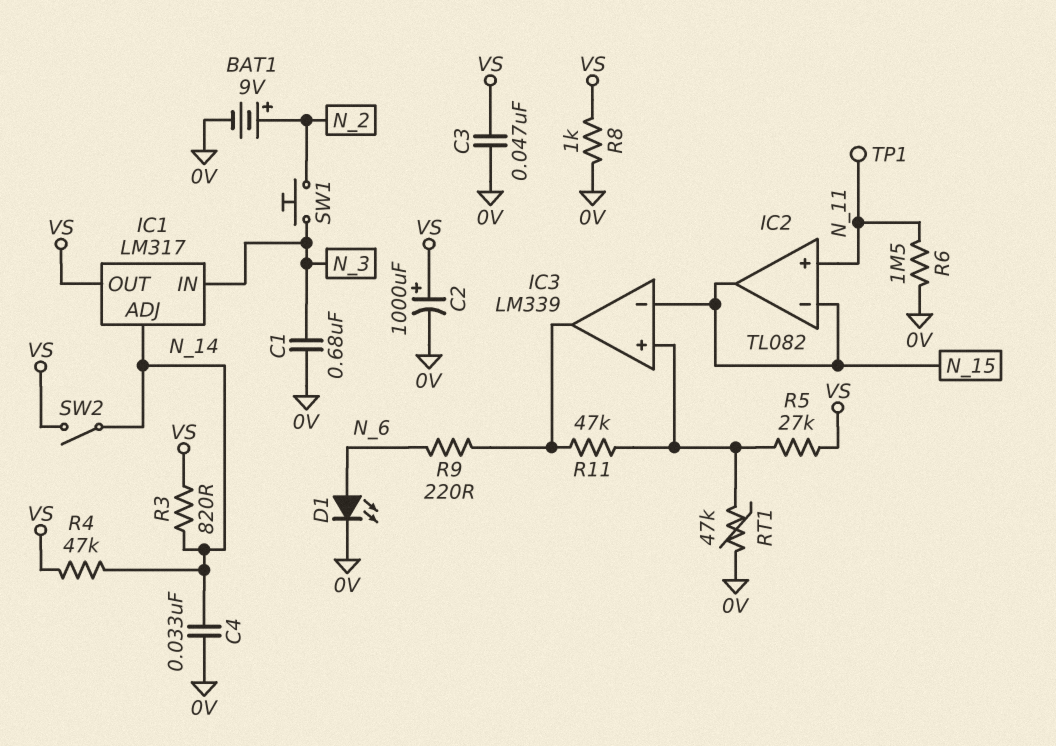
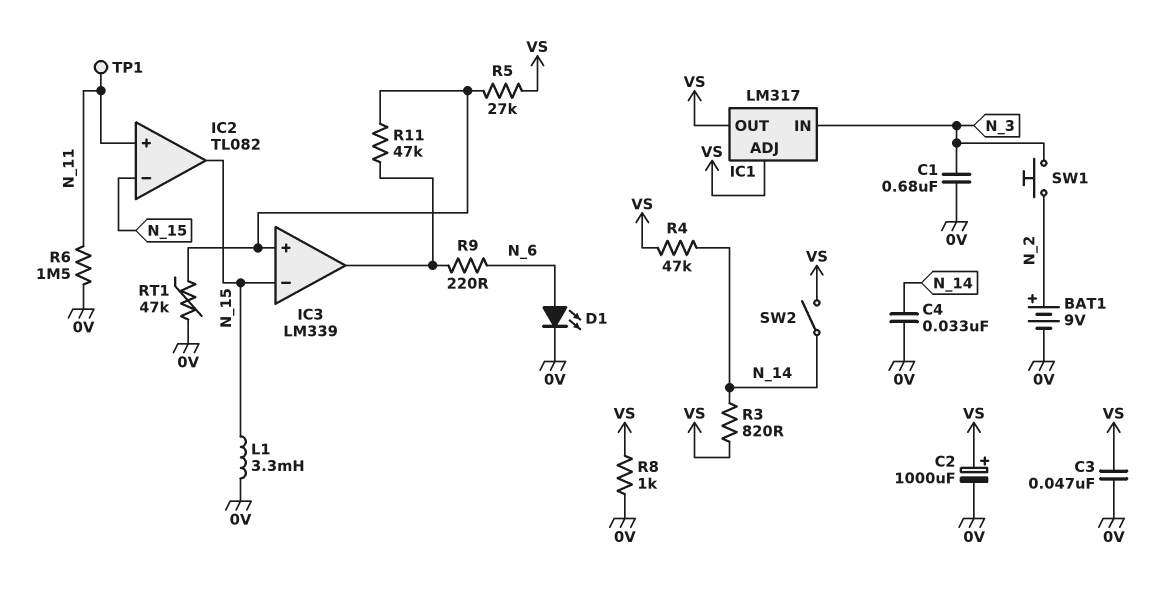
IC1 pin ADJ: N_14 -> VS
L1: none -> 3.3mH (0V, N_15)

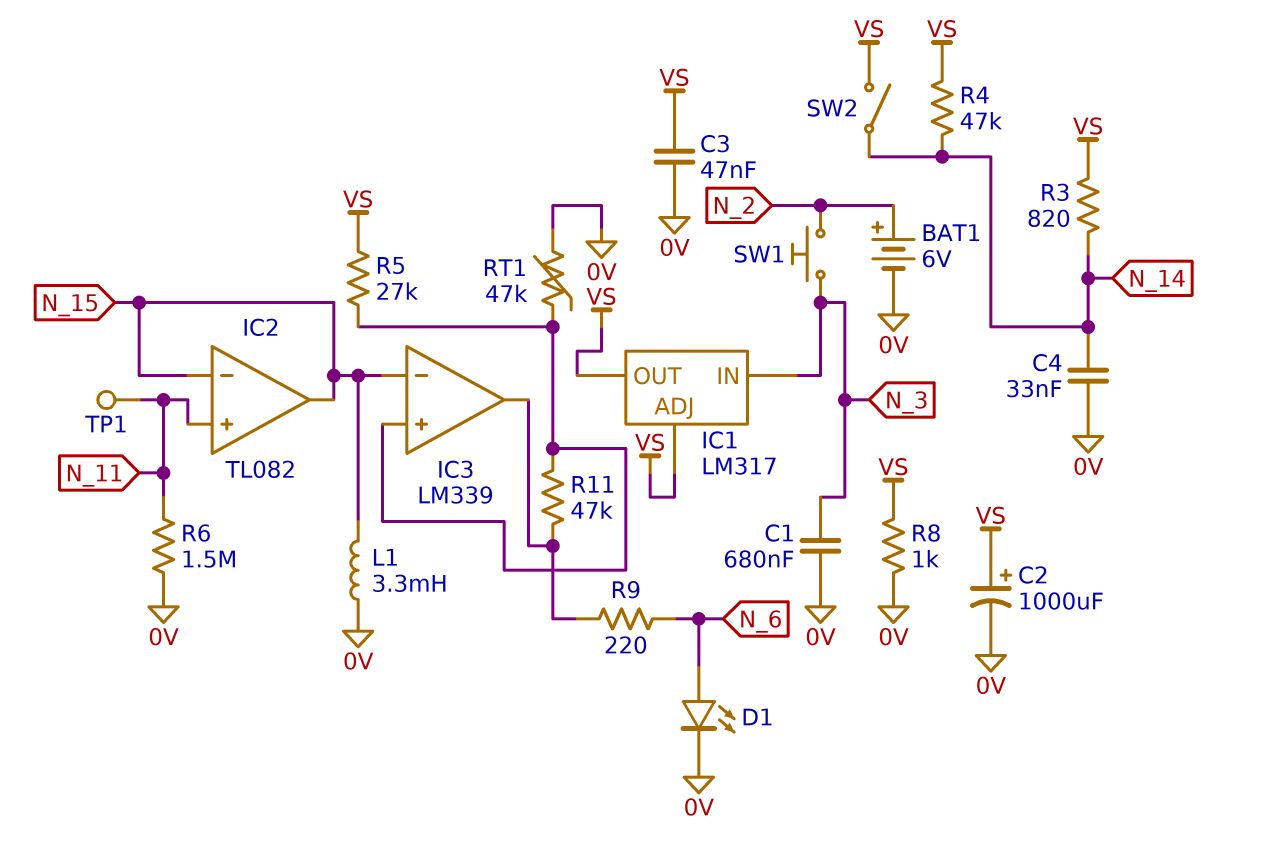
BAT1: 9V (plus N_2, minus 0V) -> 6V (plus N_2, minus 0V)

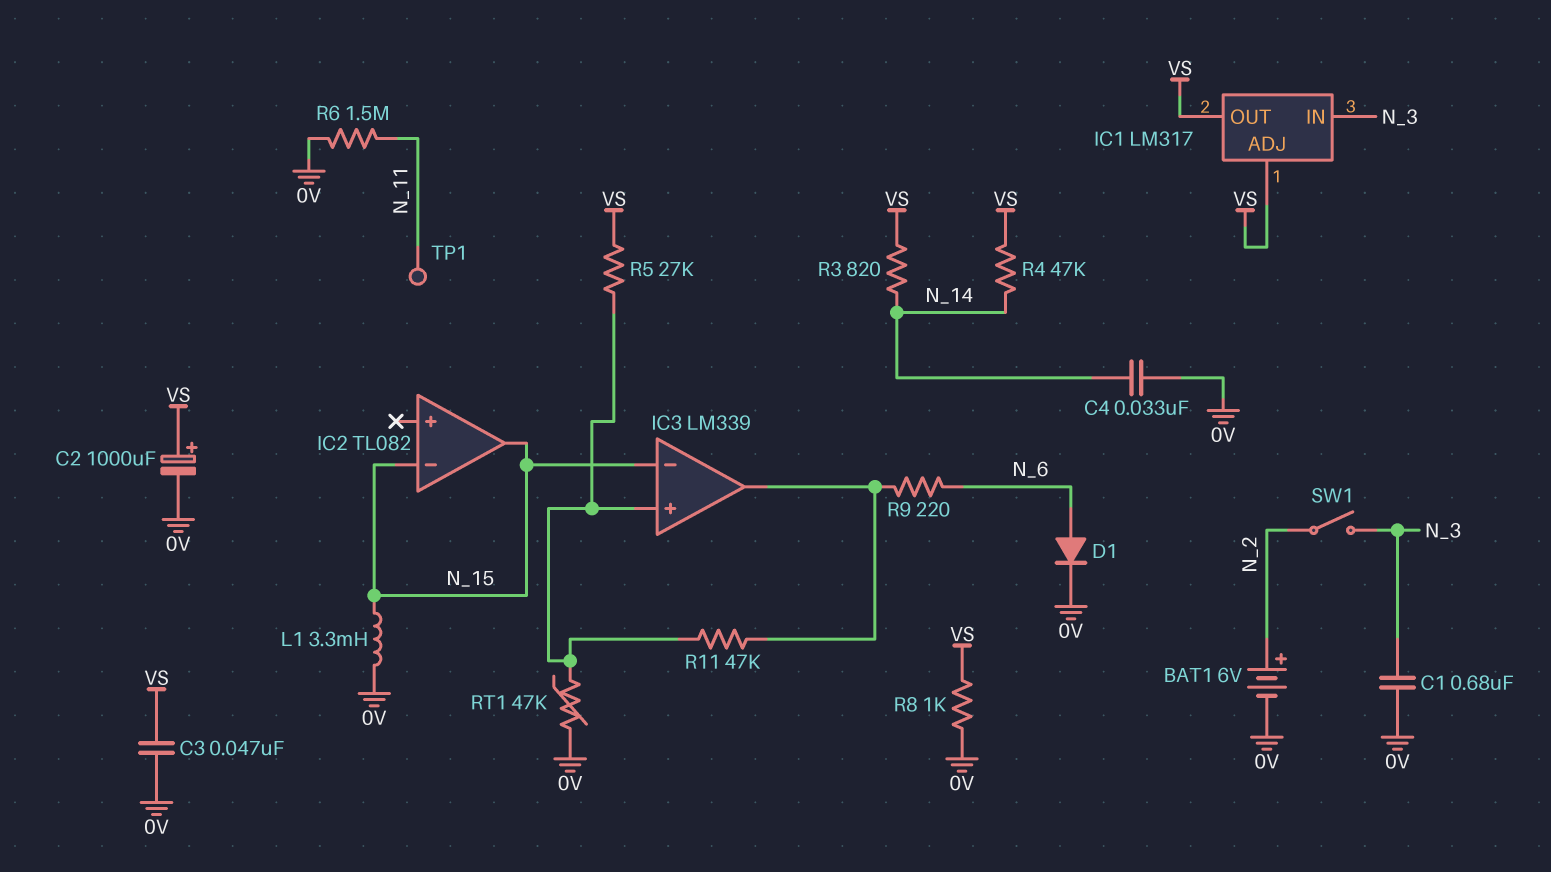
D1: LED (A N_6, K 0V) -> diode (A N_6, K 0V)
IC2 pin in+: N_11 -> none
SW1: button (N_2, N_3) -> switch (N_2, N_3)
SW2: switch (N_14, VS) -> none

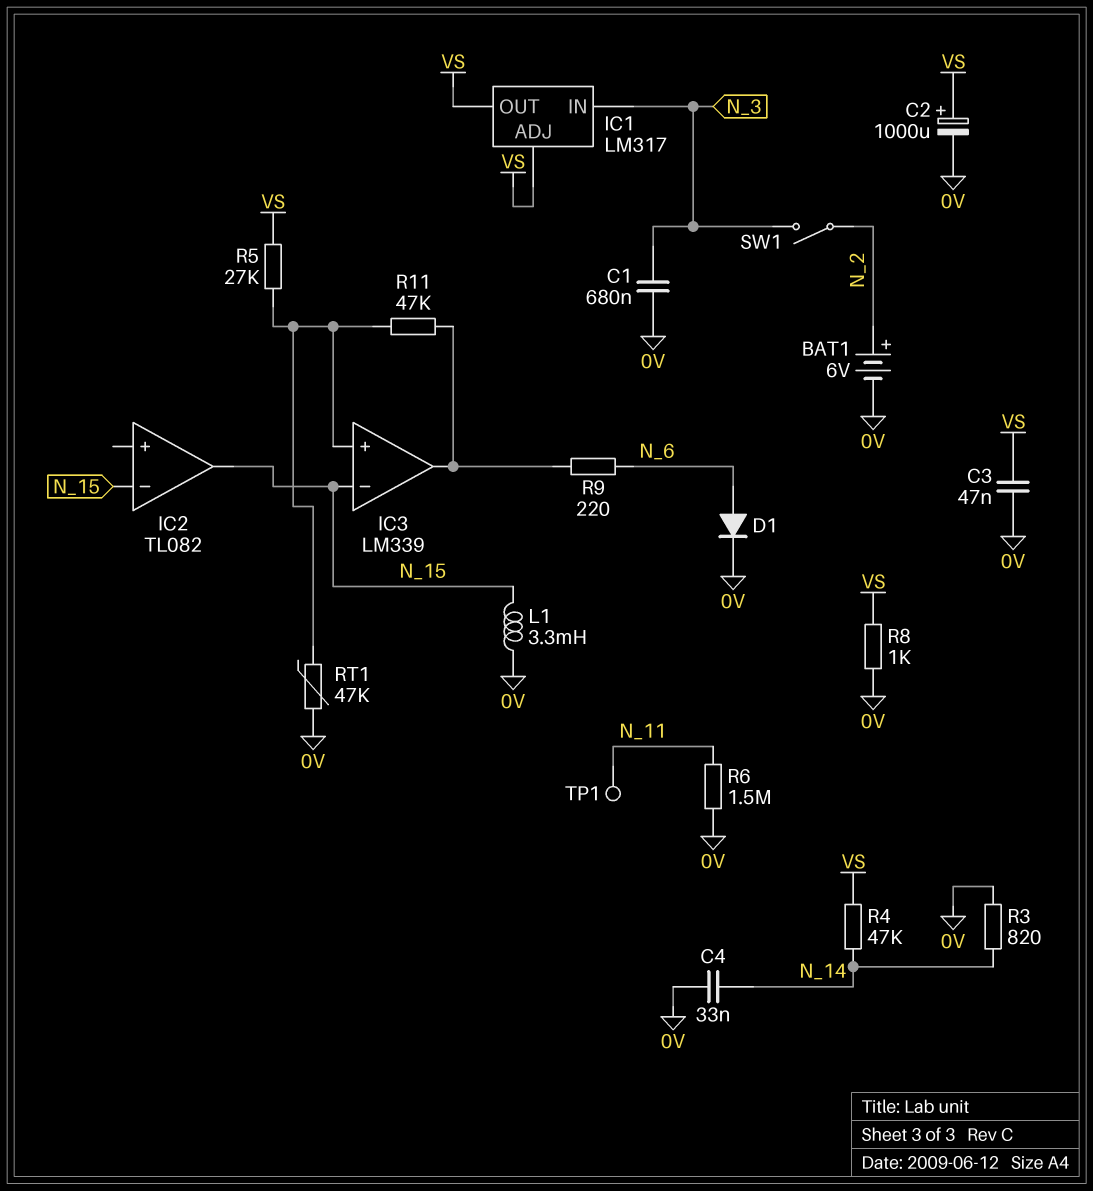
R3: 820 (N_14, VS) -> 820 (0V, N_14)

